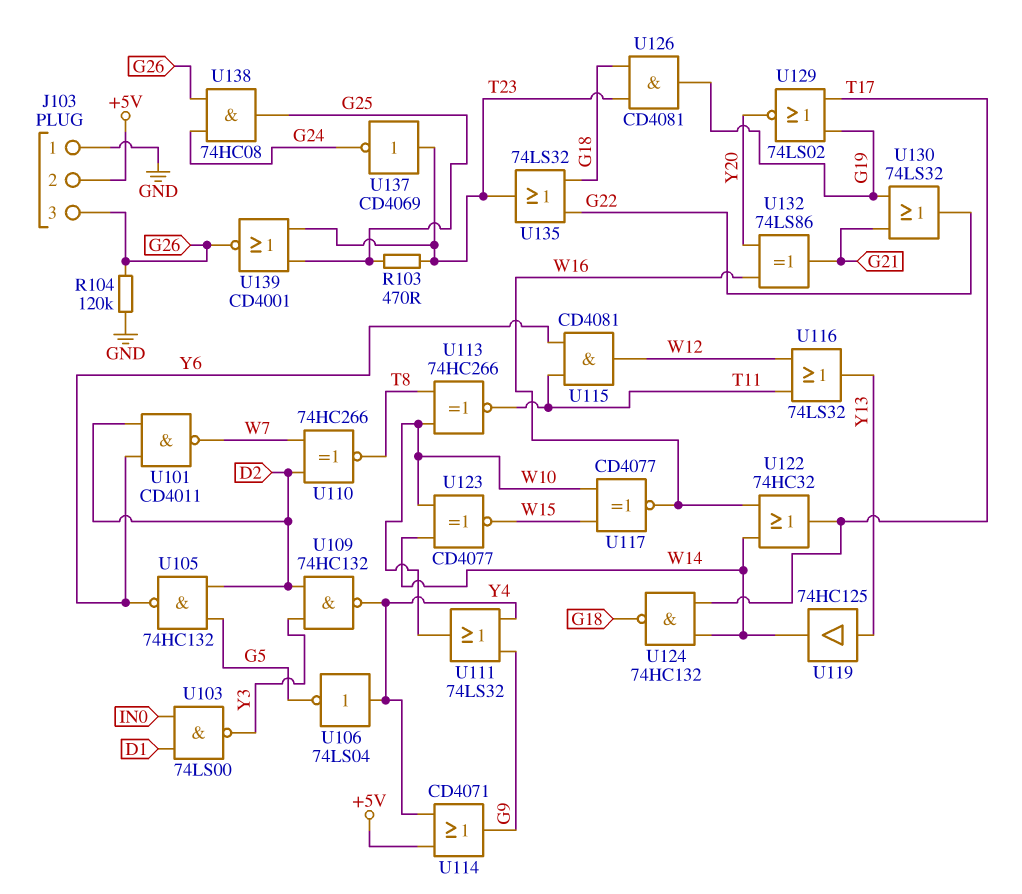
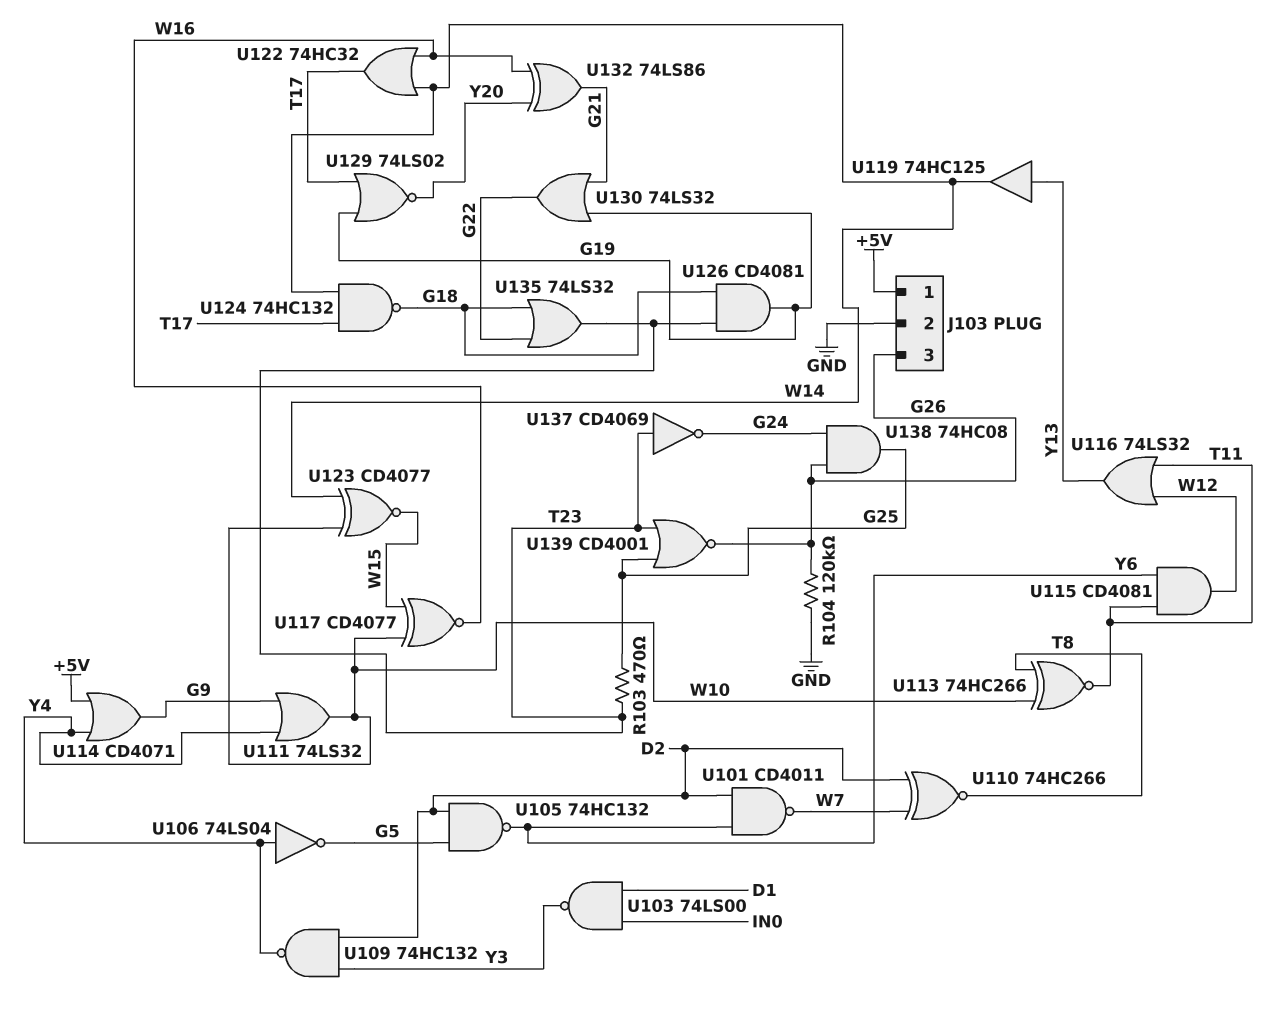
J103 pin 1: GND -> +5V
J103 pin 2: +5V -> GND

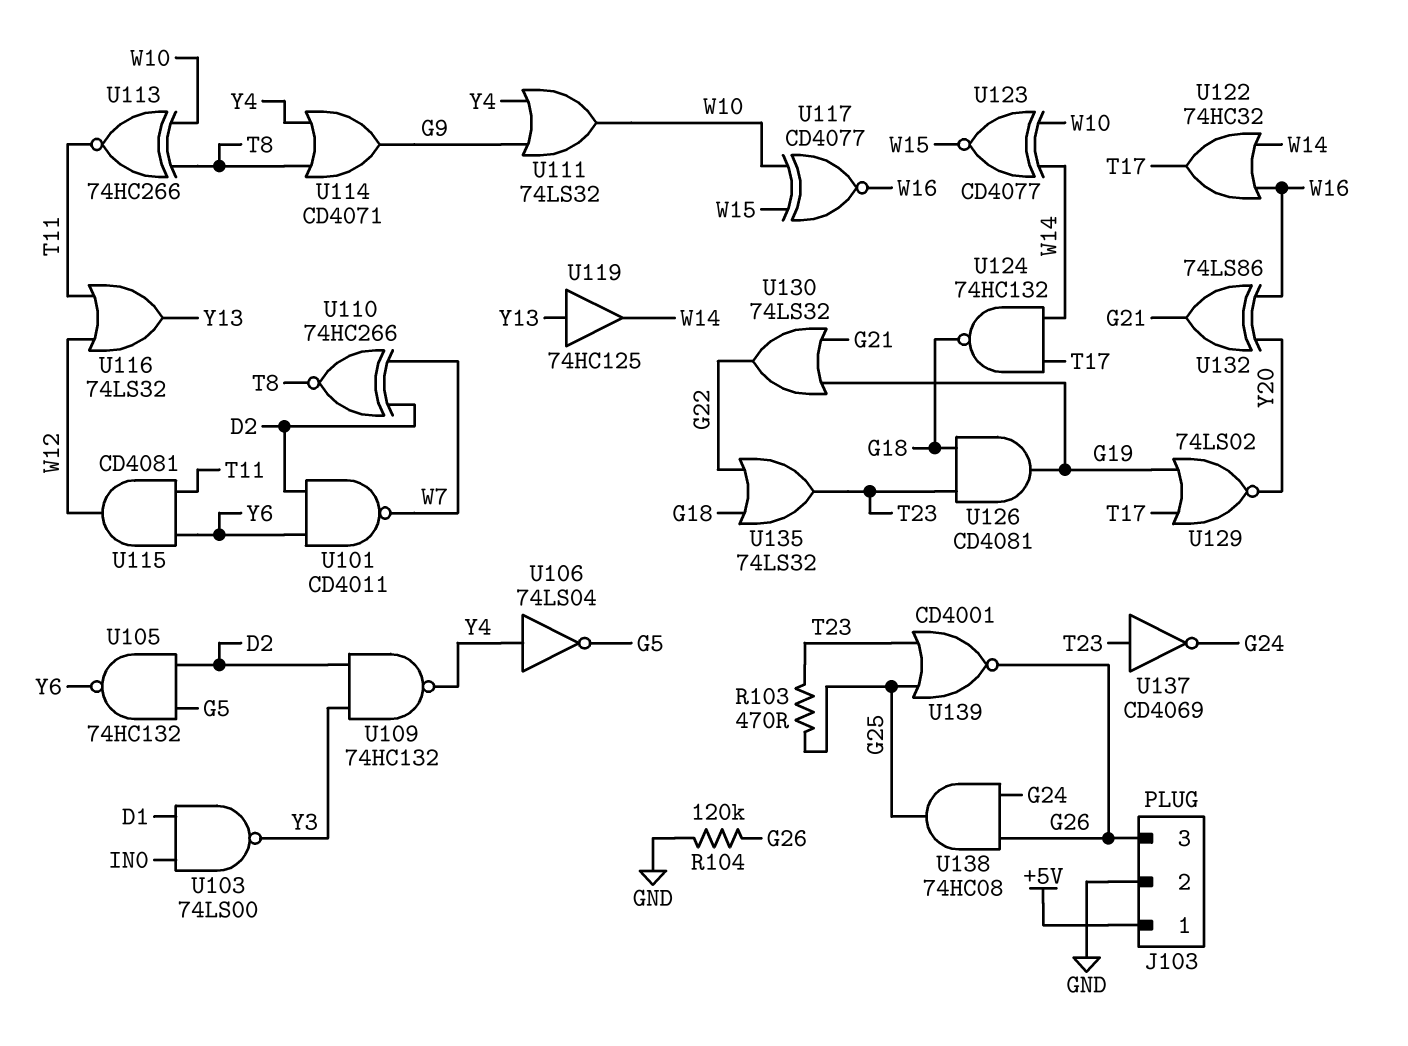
U114: OR CD4071 (in +5V, in Y4, out G9) -> OR CD4071 (in T8, in Y4, out G9)

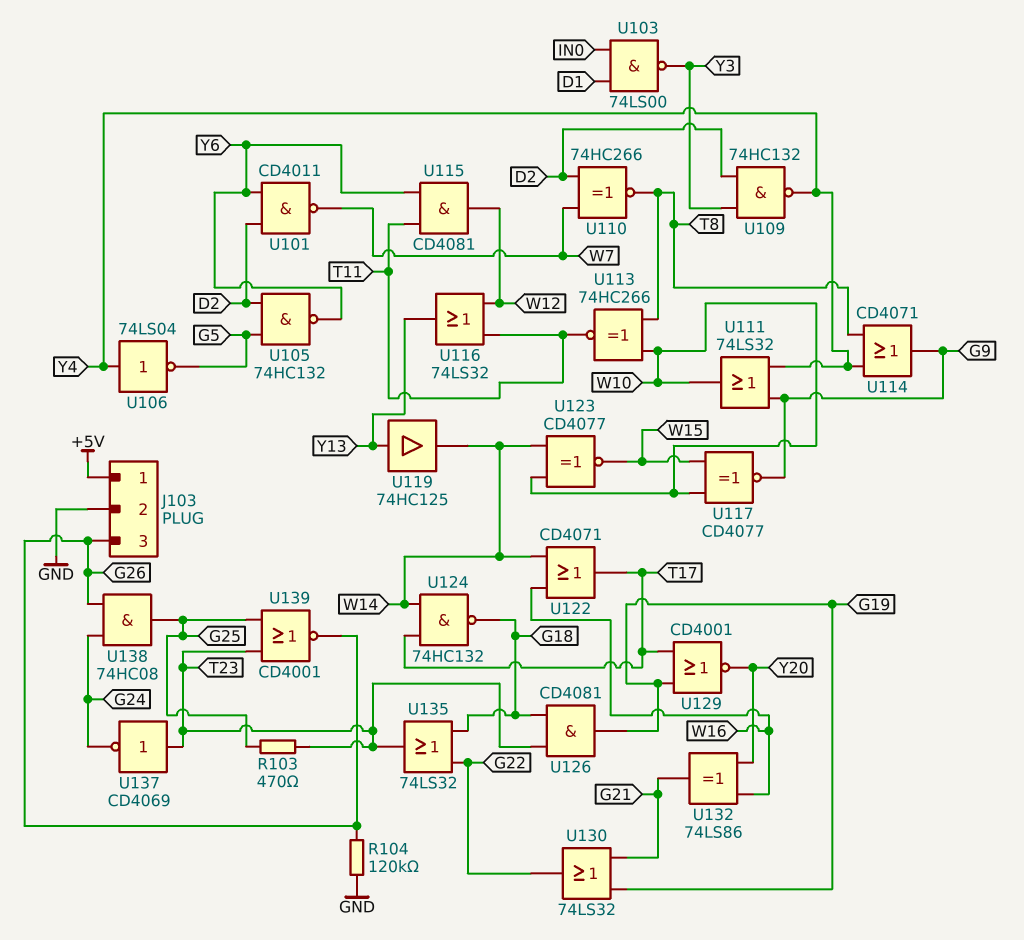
U117: XNOR CD4077 (in W10, in W15, out W16) -> XNOR CD4077 (in W10, in W15, out G9)
U122: OR 74HC32 (in W14, in W16, out T17) -> OR CD4071 (in W14, in W16, out T17)
U129: NOR 74LS02 (in G19, in T17, out Y20) -> NOR CD4001 (in G19, in T17, out Y20)

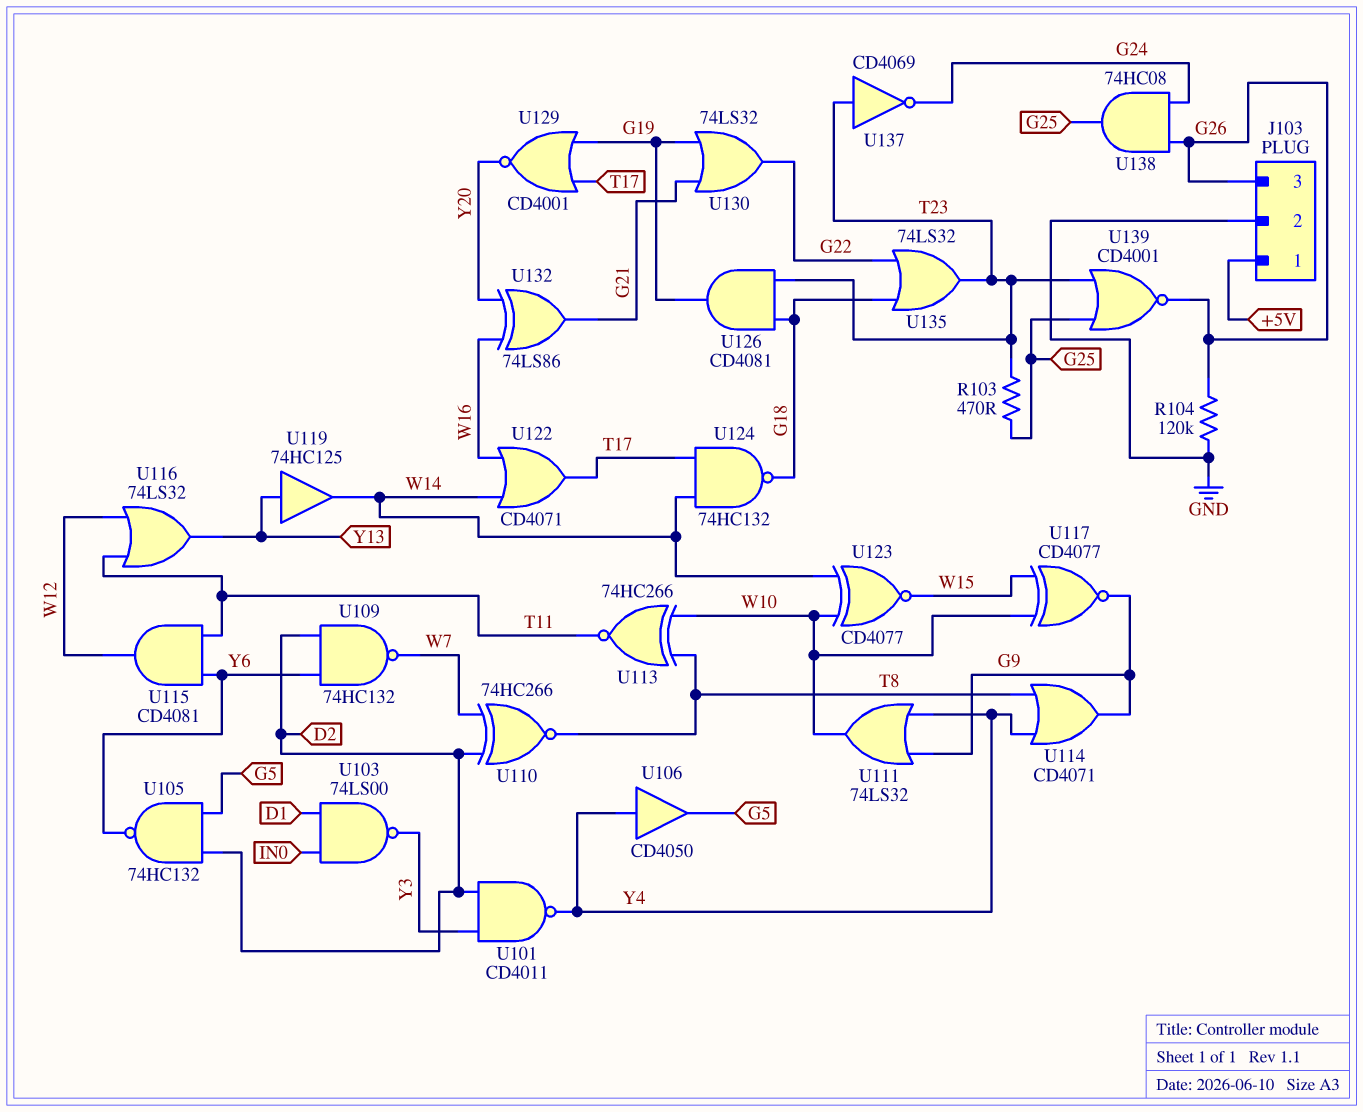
U101: NAND CD4011 (in D2, in Y6, out W7) -> NAND CD4011 (in D2, in Y3, out Y4)
U106: NOT 74LS04 (in Y4, out G5) -> buffer CD4050 (in Y4, out G5)
U109: NAND 74HC132 (in D2, in Y3, out Y4) -> NAND 74HC132 (in D2, in Y6, out W7)

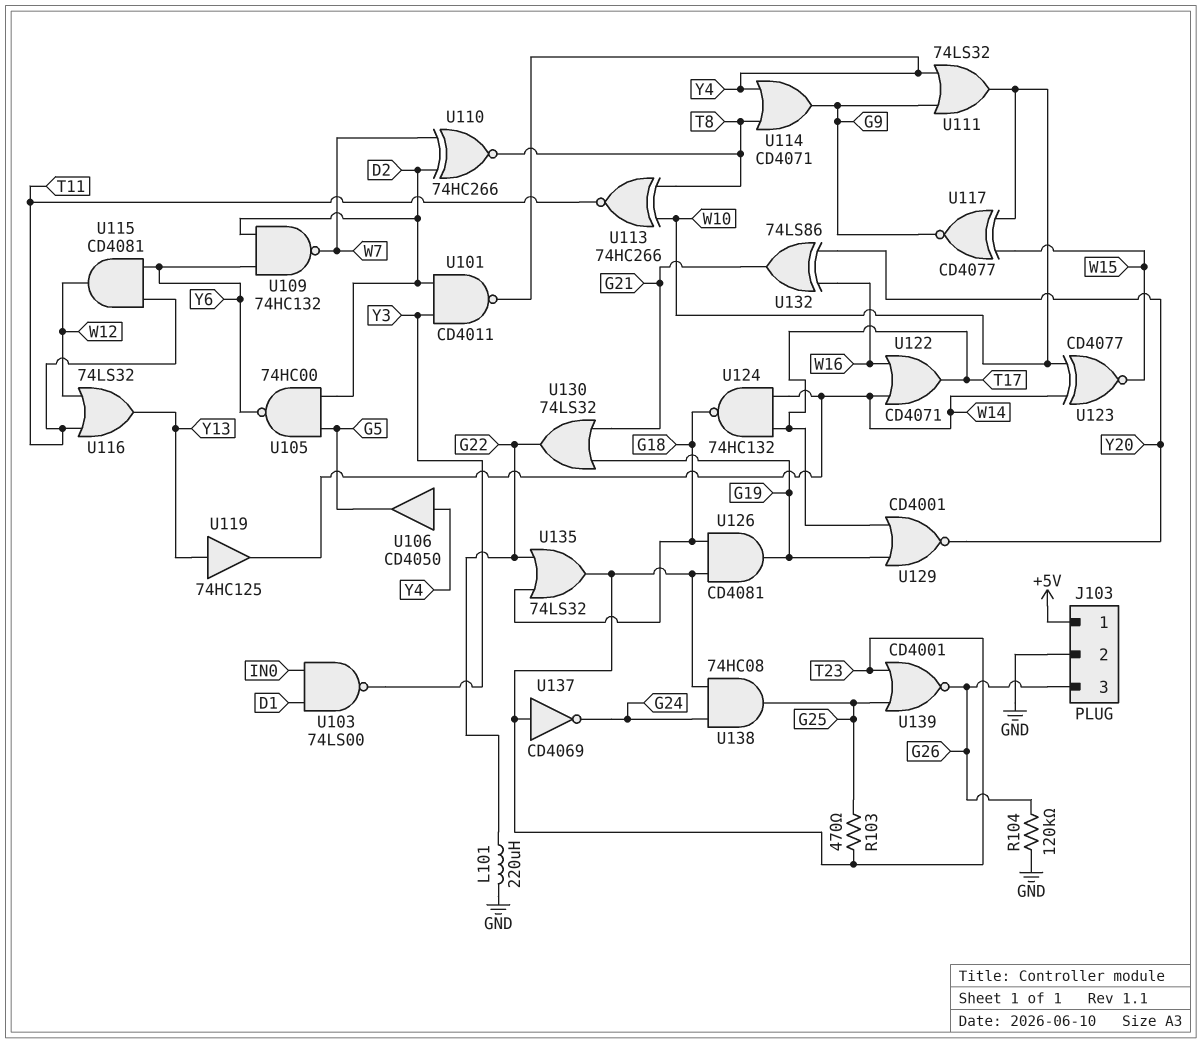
L101: none -> 220uH (G22, GND)
U105: NAND 74HC132 (in D2, in G5, out Y6) -> NAND 74HC00 (in D2, in G5, out Y6)
U138: AND 74HC08 (in G24, in G26, out G25) -> AND 74HC08 (in G24, in T23, out G25)

